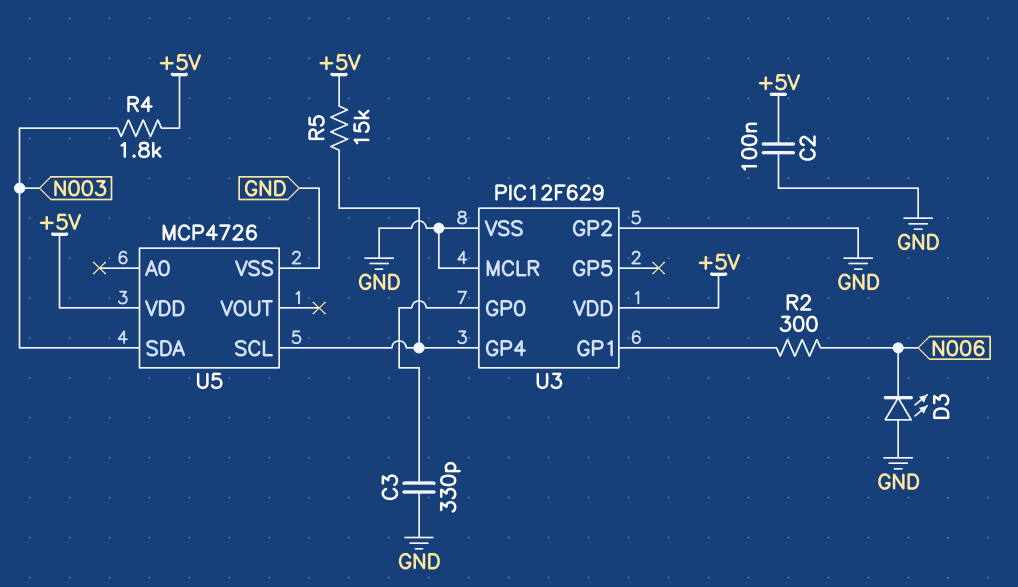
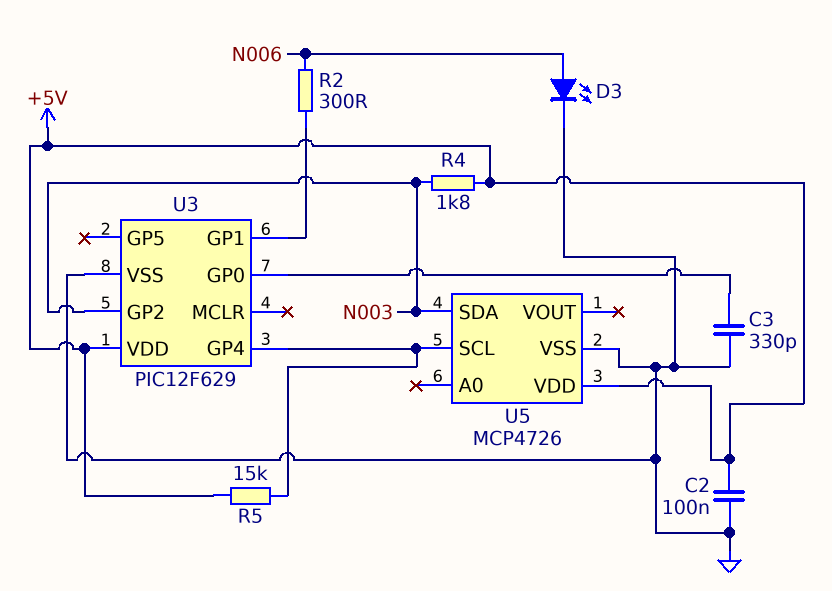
D3: LED (A GND, K N006) -> LED (A N006, K GND)
U3 pin GP2: GND -> N003
U3 pin MCLR: GND -> none

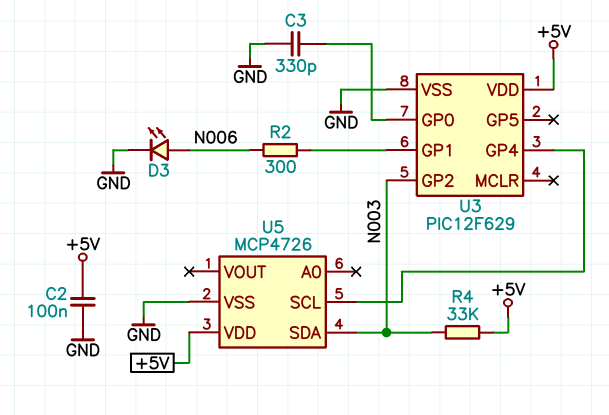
R4: 1.8k (+5V, N003) -> 33k (+5V, N003)
R5: 15k (+5V, U3/GP4) -> none

